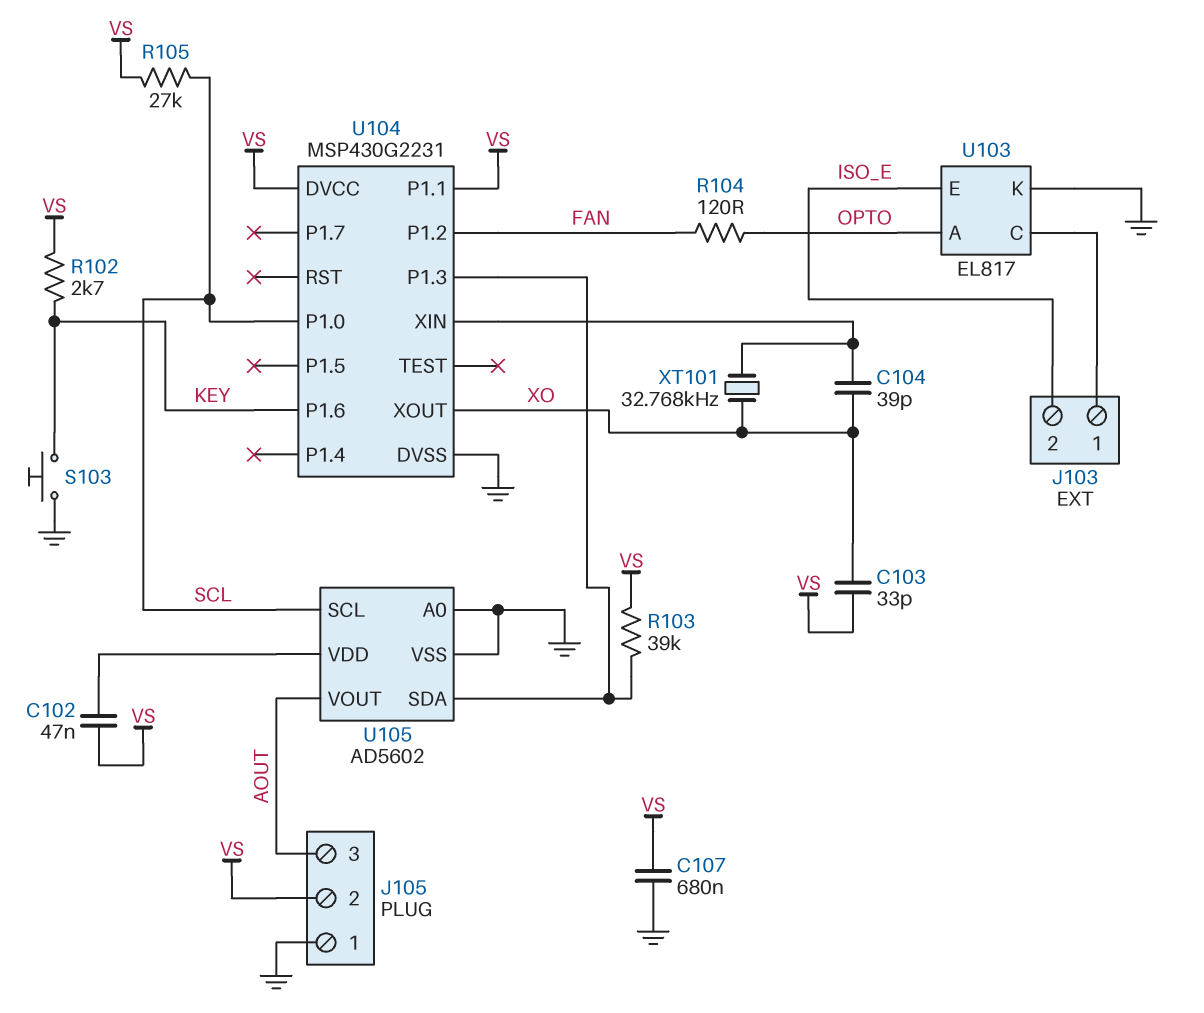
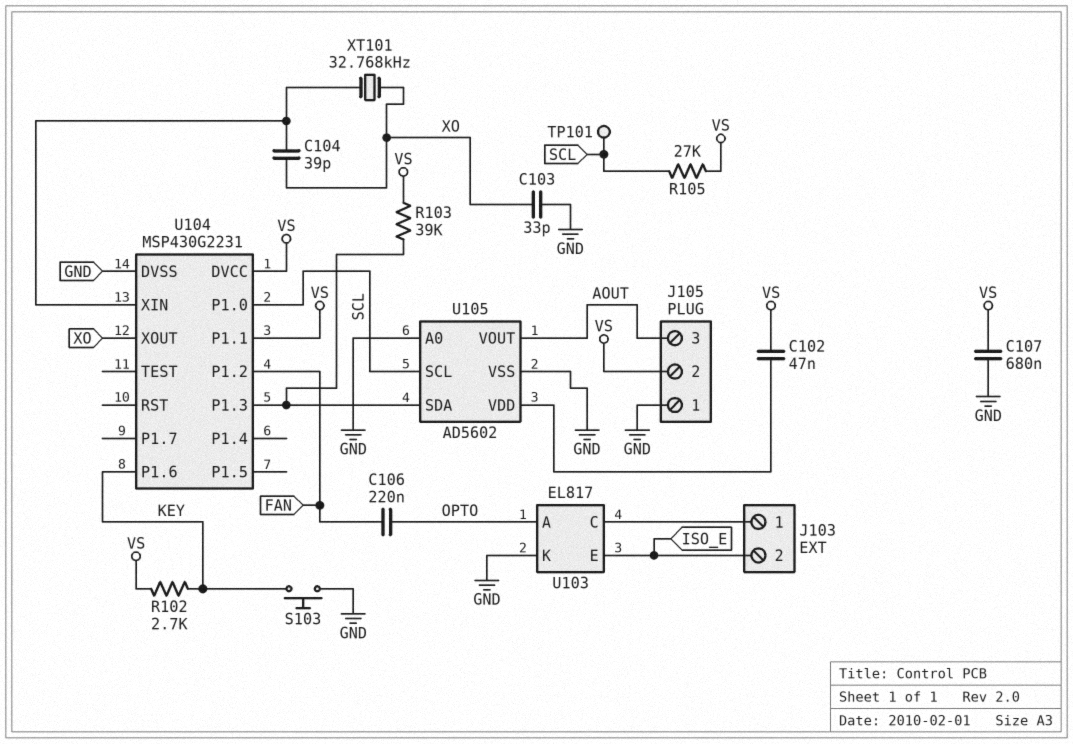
C103: 33pF (VS, XO) -> 33pF (GND, XO)
C106: none -> 220nF (FAN, OPTO)
R104: 120 (FAN, OPTO) -> none
TP101: none -> test point (SCL)

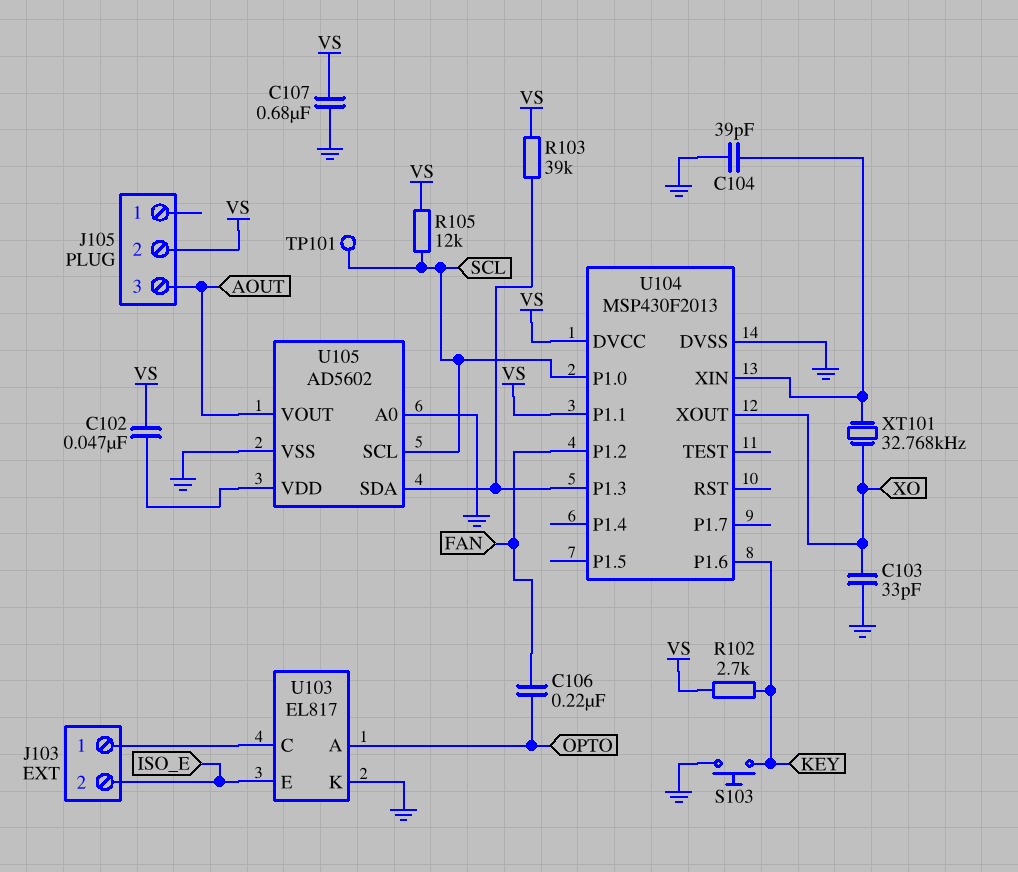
C104: 39pF (U104/XIN, XO) -> 39pF (GND, U104/XIN)
J105 pin 1: GND -> none
R105: 27k (SCL, VS) -> 12k (SCL, VS)
U104: MSP430G2231 -> MSP430F2013

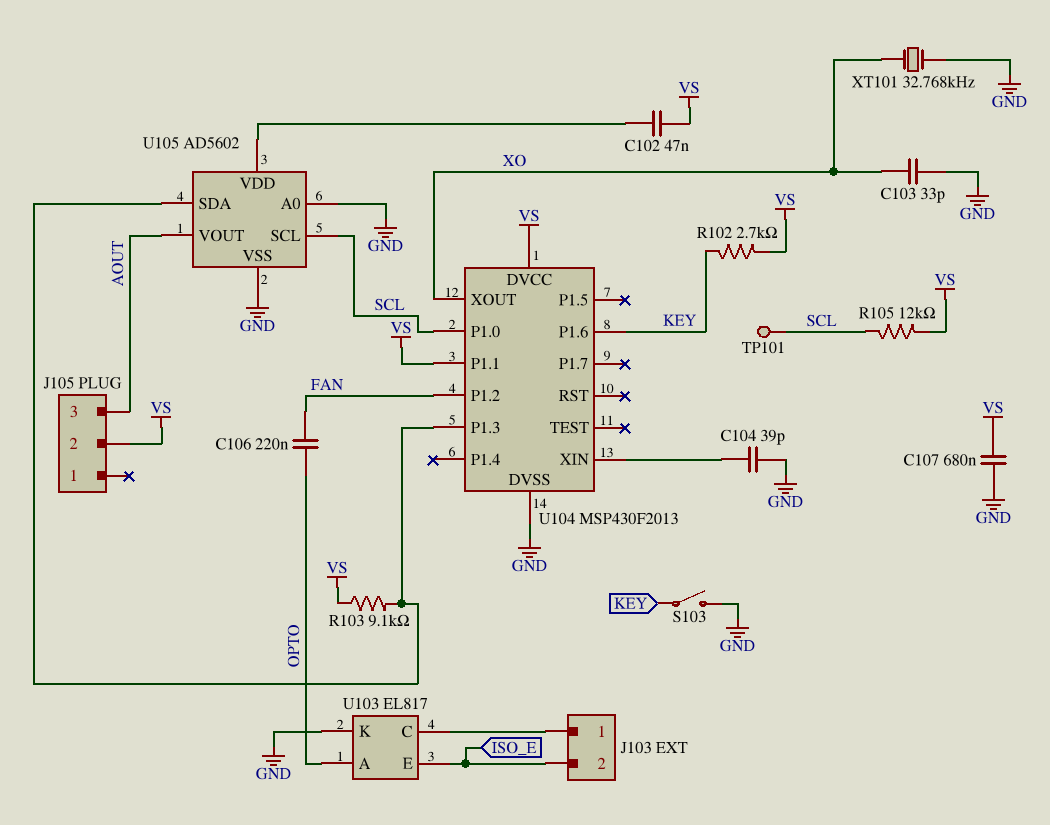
R103: 39k (U104/P1.3, VS) -> 9.1k (U104/P1.3, VS)
S103: button (GND, KEY) -> switch (GND, KEY)
XT101: 32.768kHz (U104/XIN, XO) -> 32.768kHz (GND, XO)

